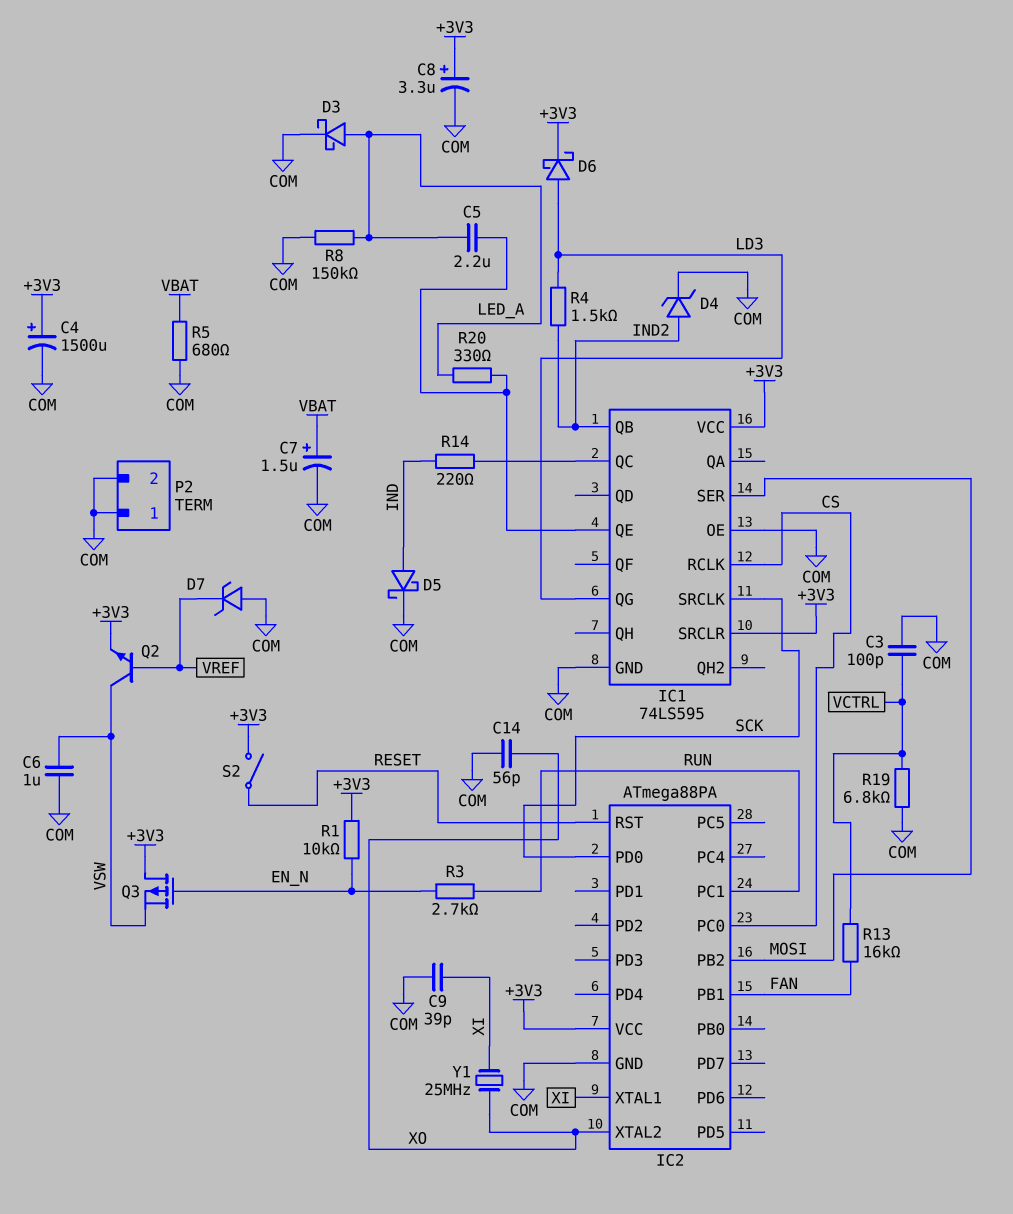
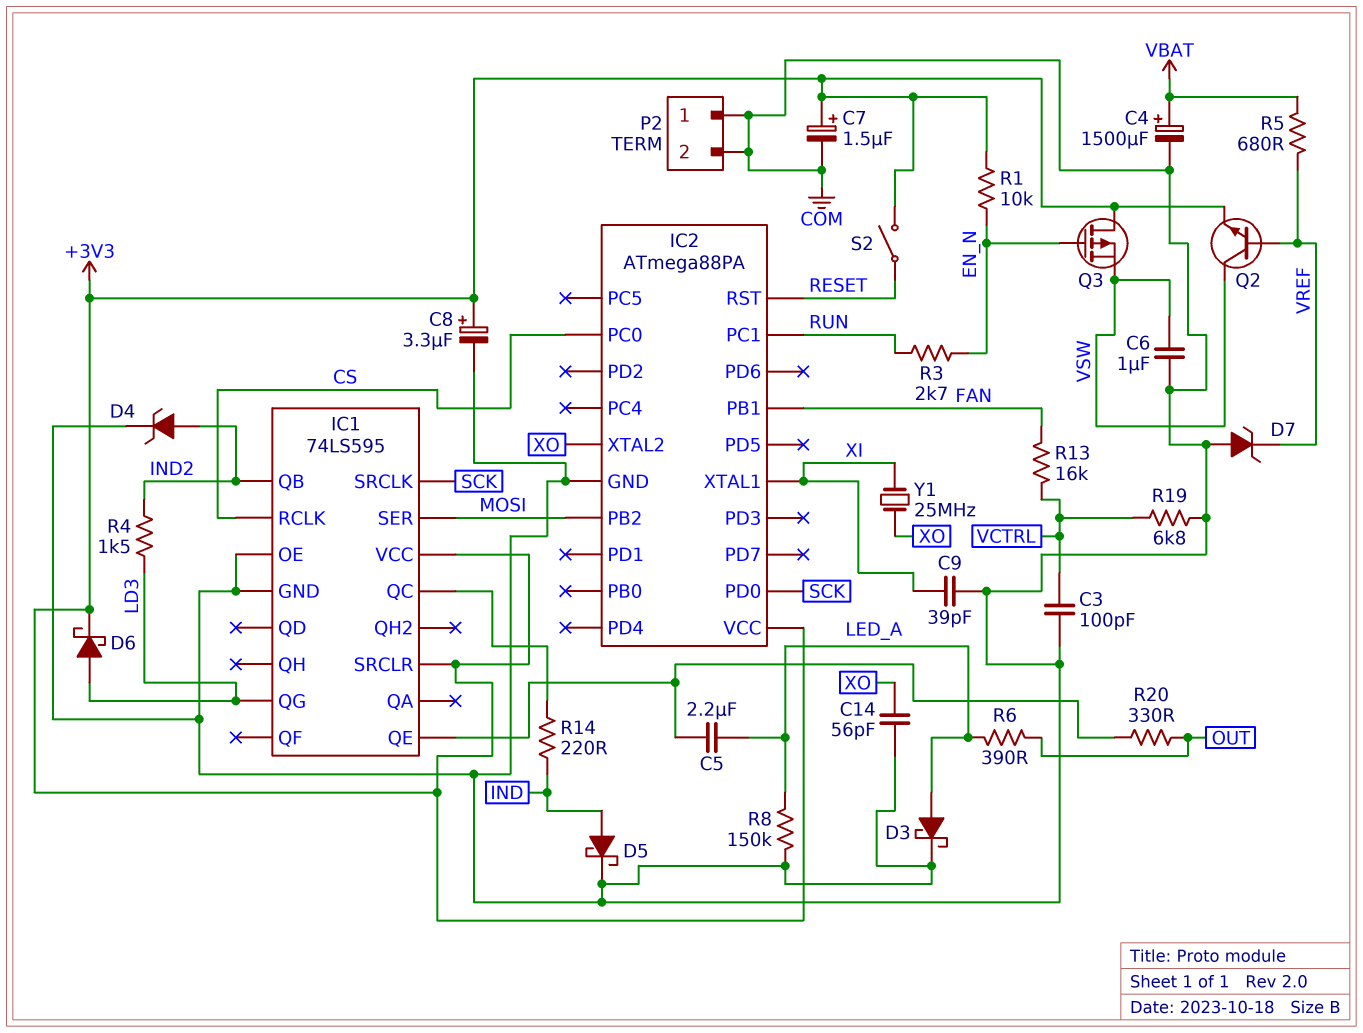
C4: 1500uF (plus +3V3, minus COM) -> 1500uF (plus VBAT, minus COM)
C7: 1.5uF (plus VBAT, minus COM) -> 1.5uF (plus +3V3, minus COM)
R5: 680 (COM, VBAT) -> 680 (VBAT, VREF)
R6: none -> 390 (LED_A, OUT)
R20: 330 (IC1/QE, LED_A) -> 330 (IC1/QE, OUT)

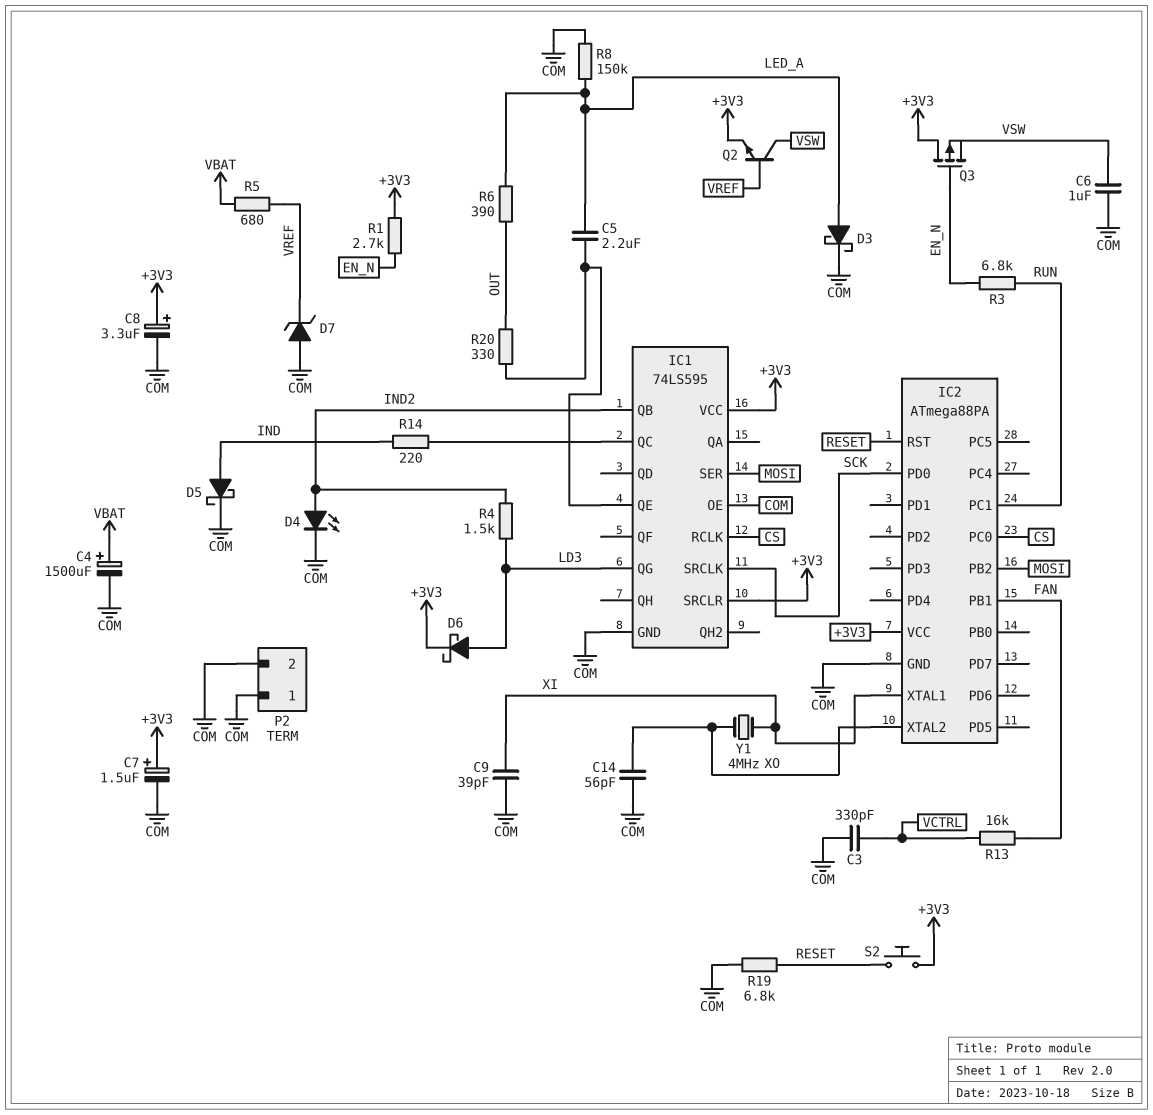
C3: 100pF (COM, VCTRL) -> 330pF (COM, VCTRL)
D4: zener (A IND2, K COM) -> LED (A IND2, K COM)
R1: 10k (+3V3, EN_N) -> 2.7k (+3V3, EN_N)
R3: 2.7k (EN_N, RUN) -> 6.8k (EN_N, RUN)
R19: 6.8k (COM, VCTRL) -> 6.8k (COM, RESET)
S2: switch (+3V3, RESET) -> button (+3V3, RESET)
Y1: 25MHz (XI, XO) -> 4MHz (XI, XO)

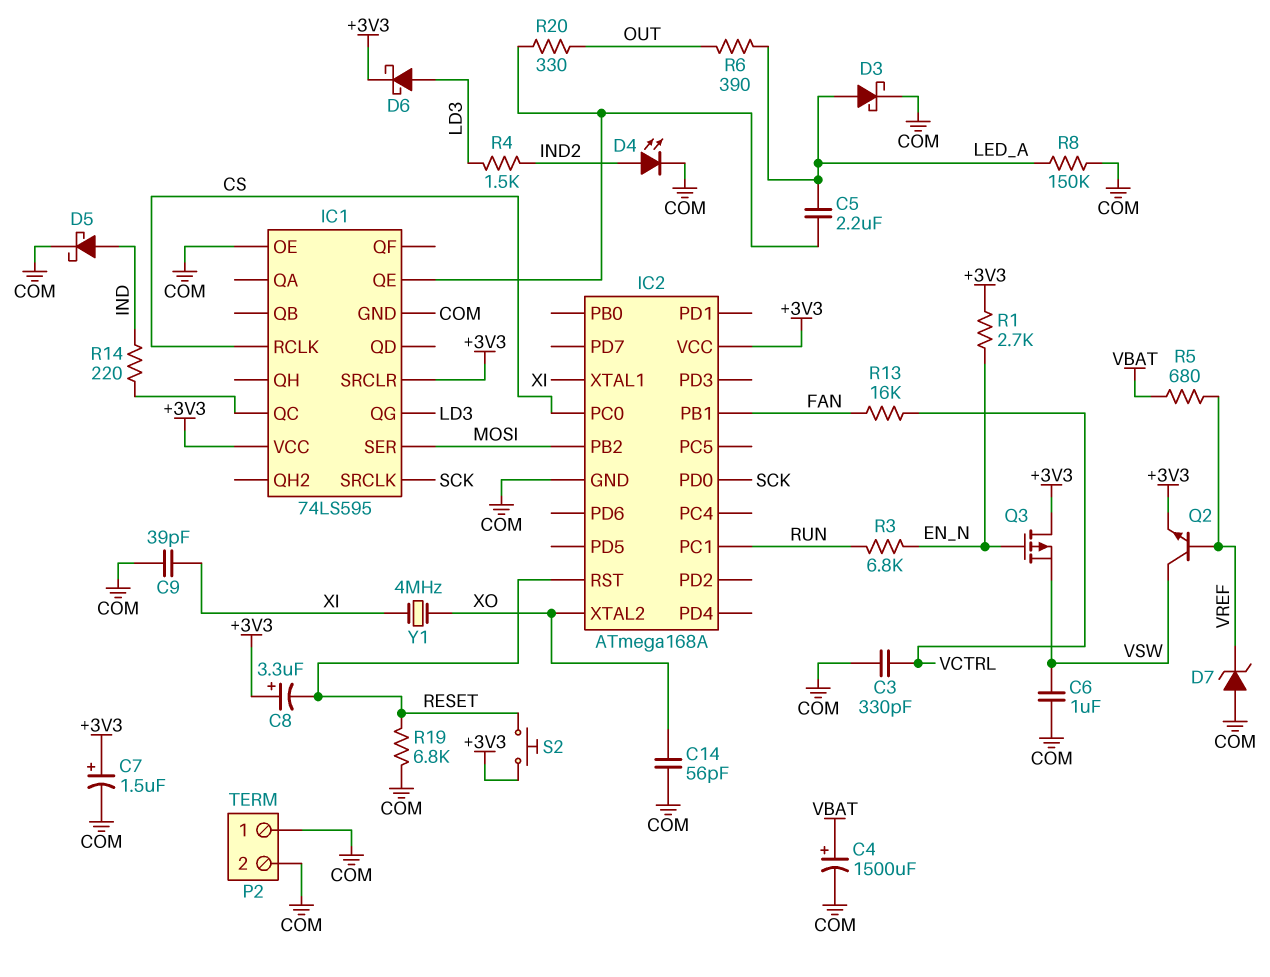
C8: 3.3uF (plus +3V3, minus COM) -> 3.3uF (plus +3V3, minus RESET)
IC1 pin QB: IND2 -> none
IC2: ATmega88PA -> ATmega168A

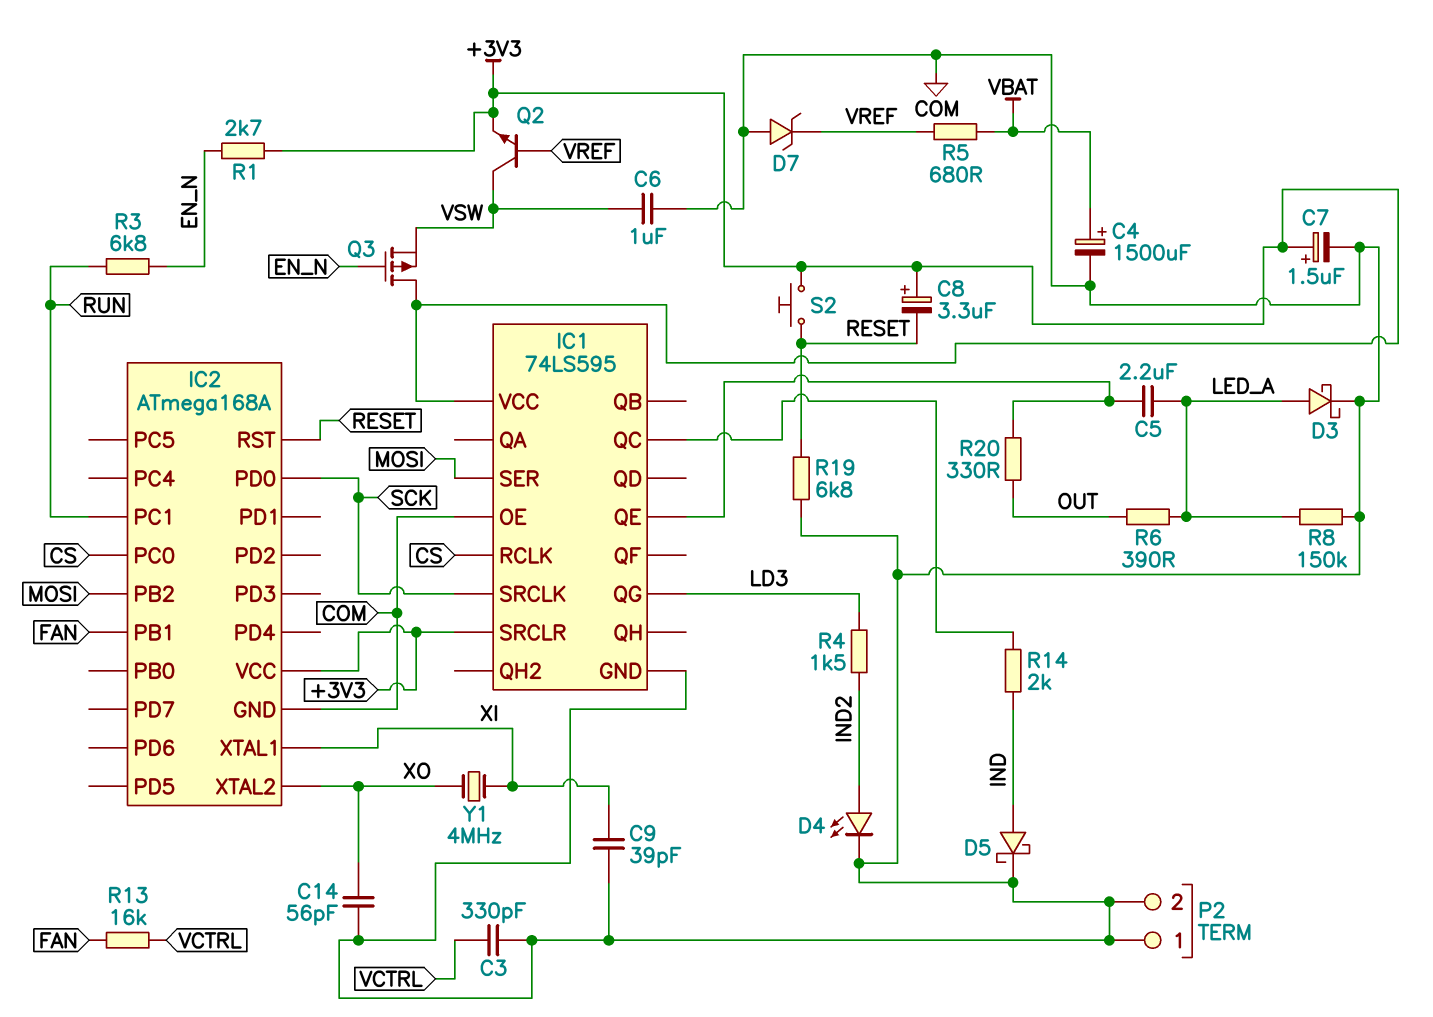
D6: schottky (A LD3, K +3V3) -> none
R14: 220 (IC1/QC, IND) -> 2k (IC1/QC, IND)

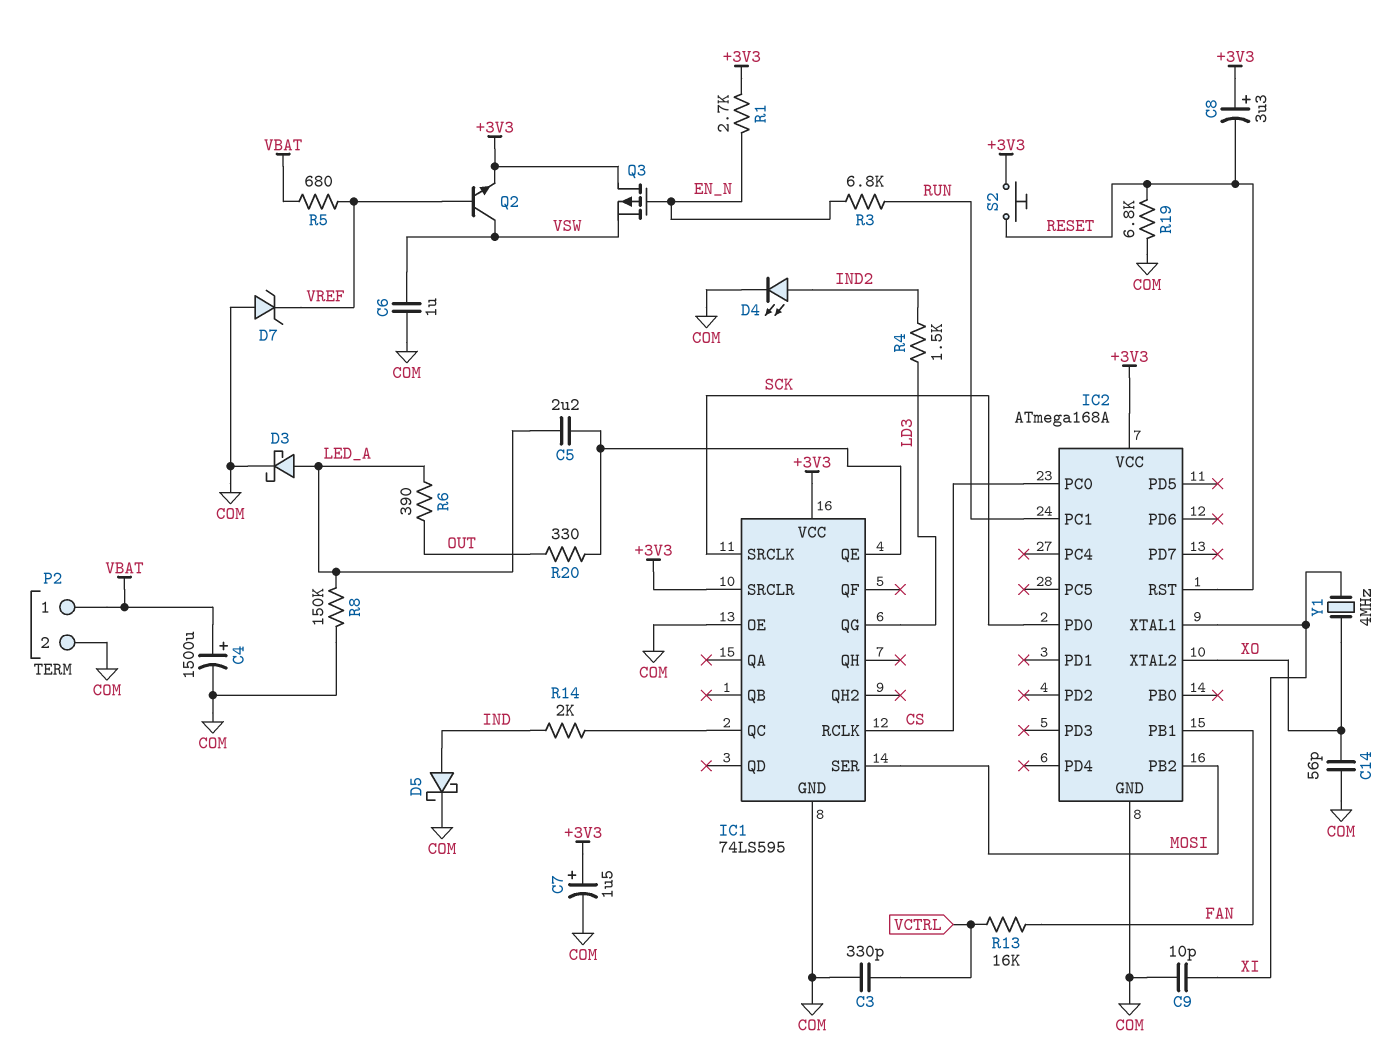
C9: 39pF (COM, XI) -> 10pF (COM, XI)
P2 pin 1: COM -> VBAT

